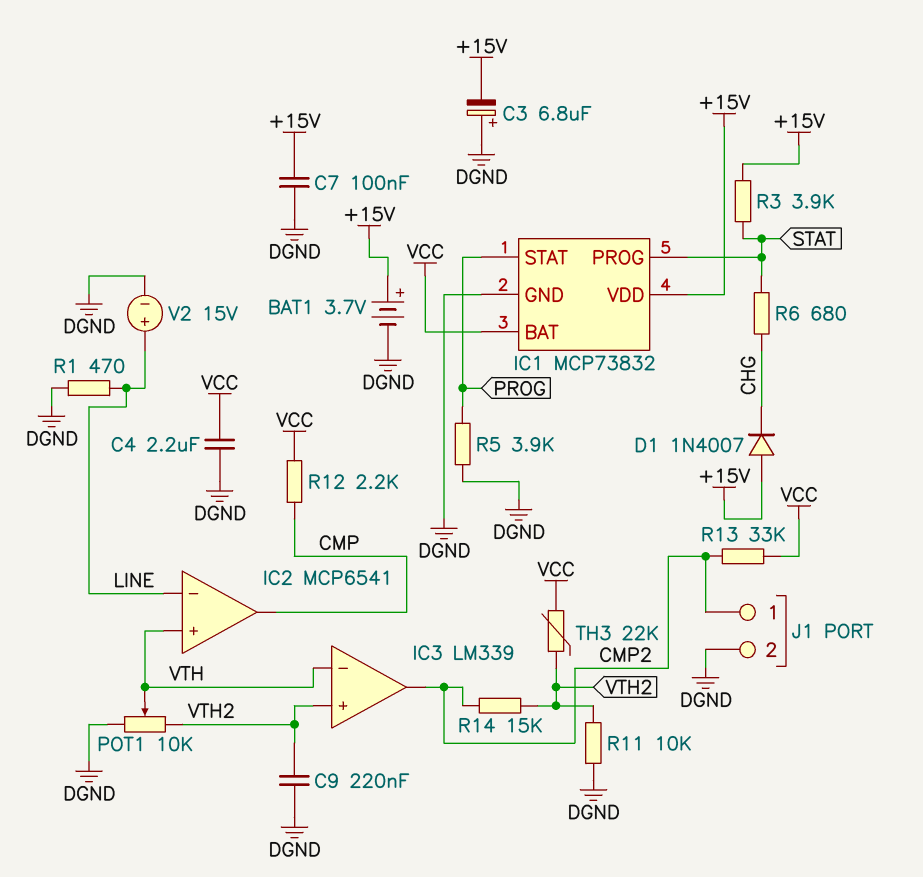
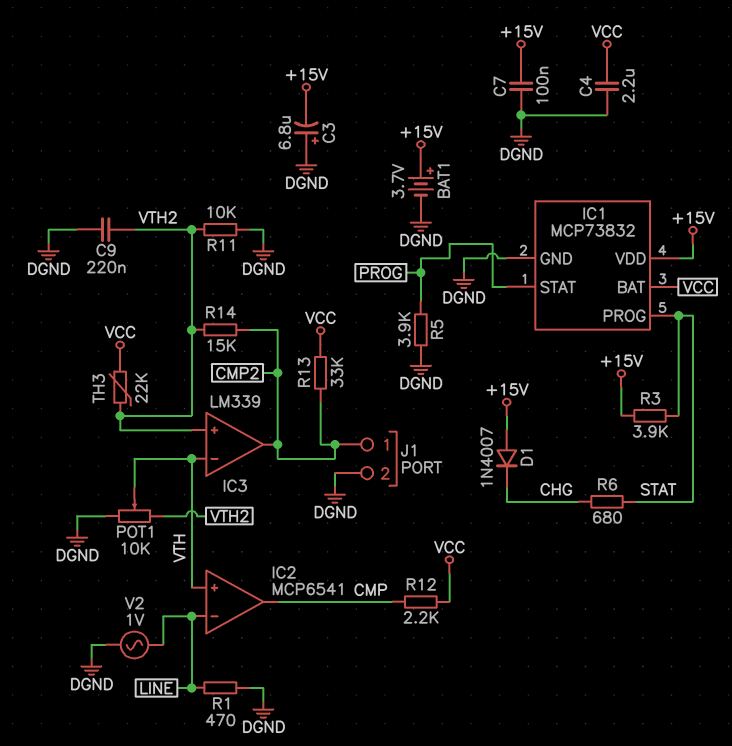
V2: 15V (plus LINE, minus DGND) -> AC 1V (DGND, LINE)

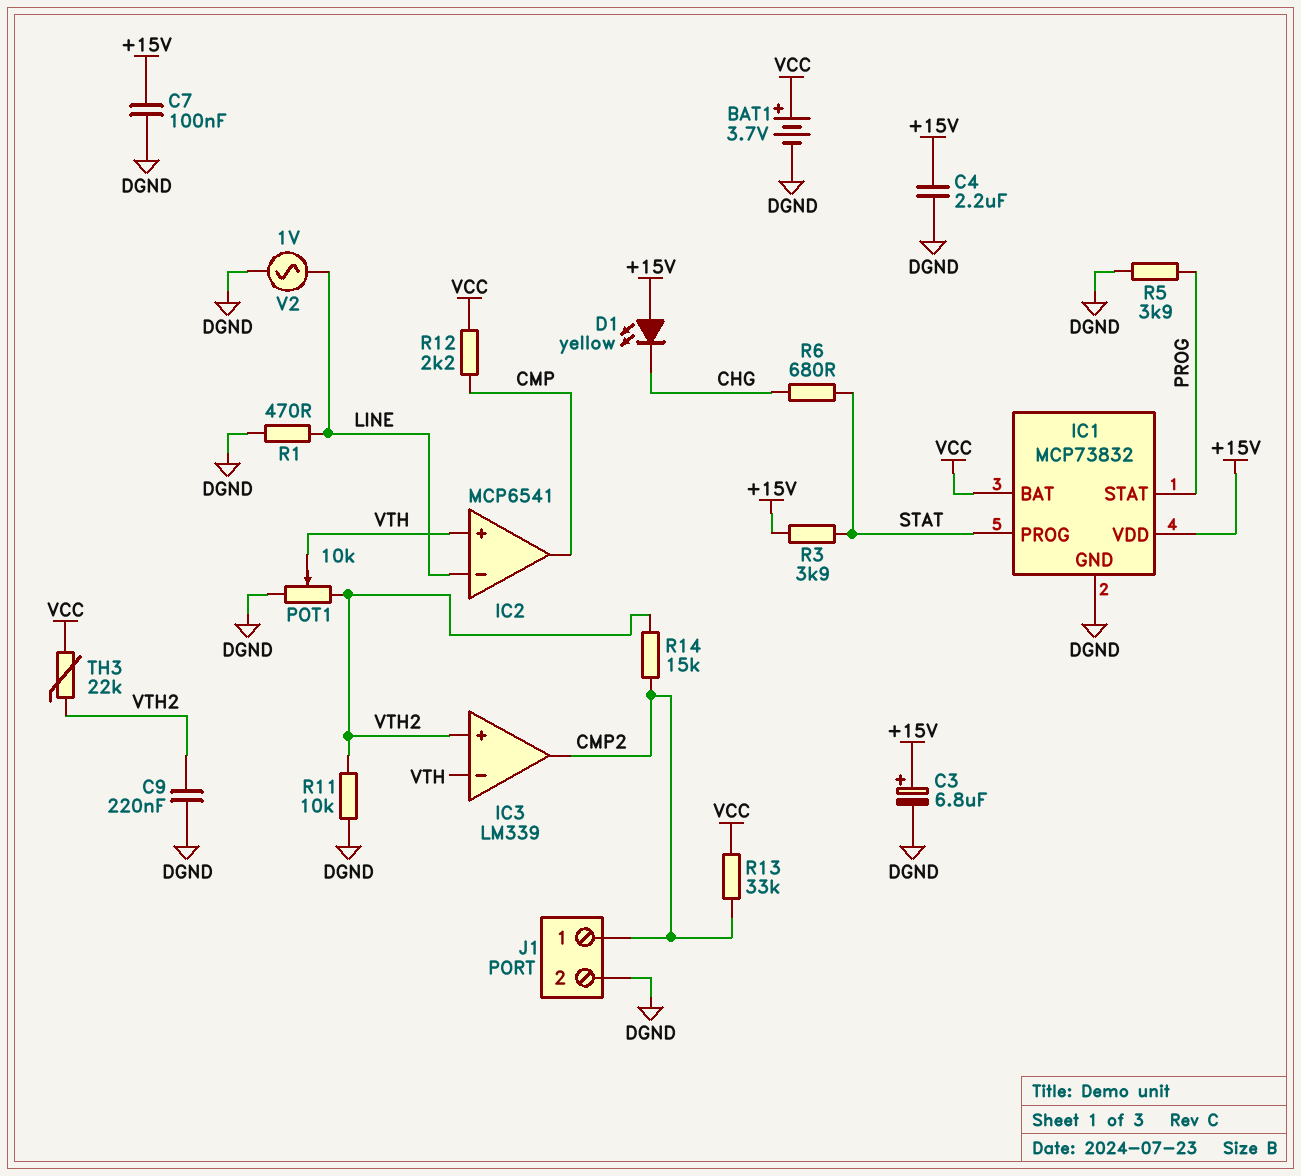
BAT1: 3.7V (plus +15V, minus DGND) -> 3.7V (plus VCC, minus DGND)
C3: 6.8uF (plus DGND, minus +15V) -> 6.8uF (plus +15V, minus DGND)
C4: 2.2uF (DGND, VCC) -> 2.2uF (+15V, DGND)
D1: diode 1N4007 (A +15V, K CHG) -> LED yellow (A +15V, K CHG)

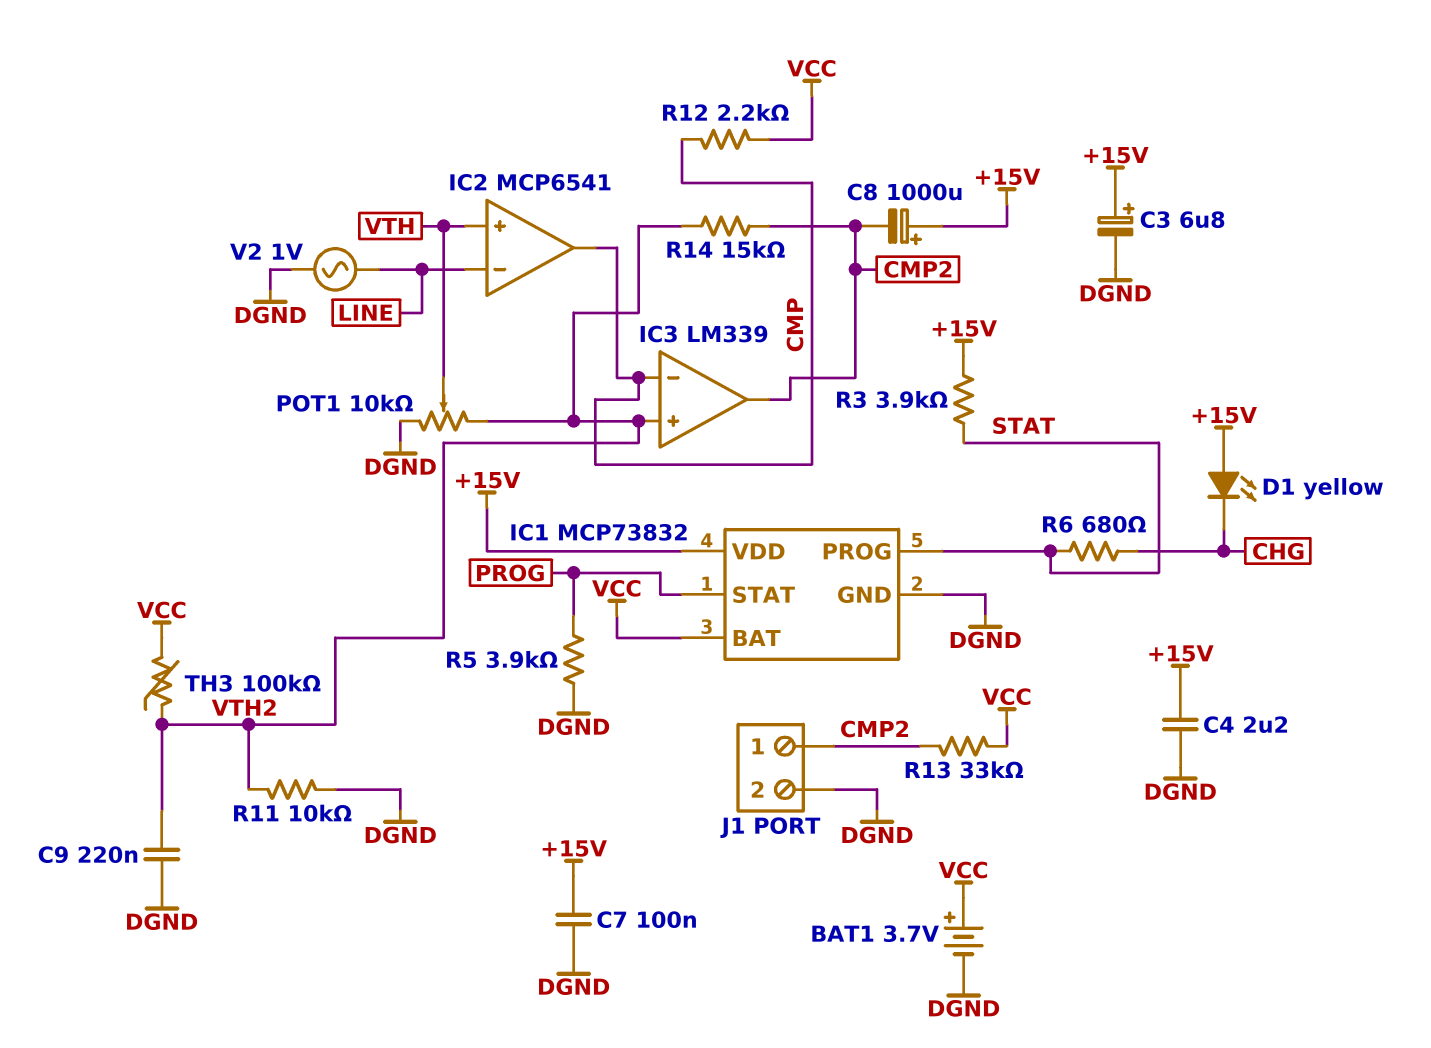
C8: none -> 1000uF (plus +15V, minus CMP2)
IC3 pin in-: VTH -> CMP
R1: 470 (DGND, LINE) -> none
TH3: 22k (VCC, VTH2) -> 100k (VCC, VTH2)

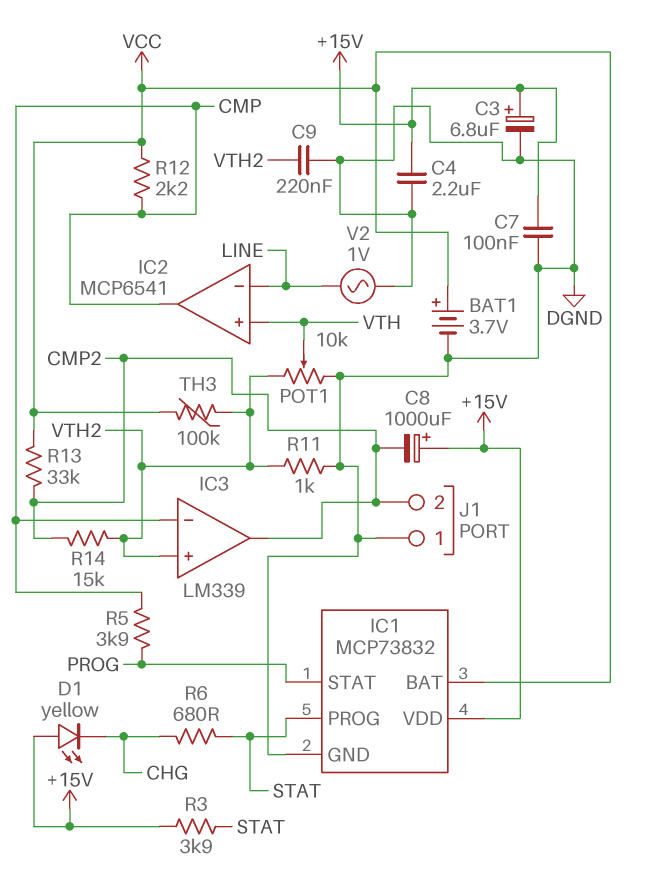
J1 pin 1: CMP2 -> DGND
J1 pin 2: DGND -> CMP2
R5: 3.9k (DGND, PROG) -> 3.9k (CMP, PROG)
R11: 10k (DGND, VTH2) -> 1k (DGND, VTH2)

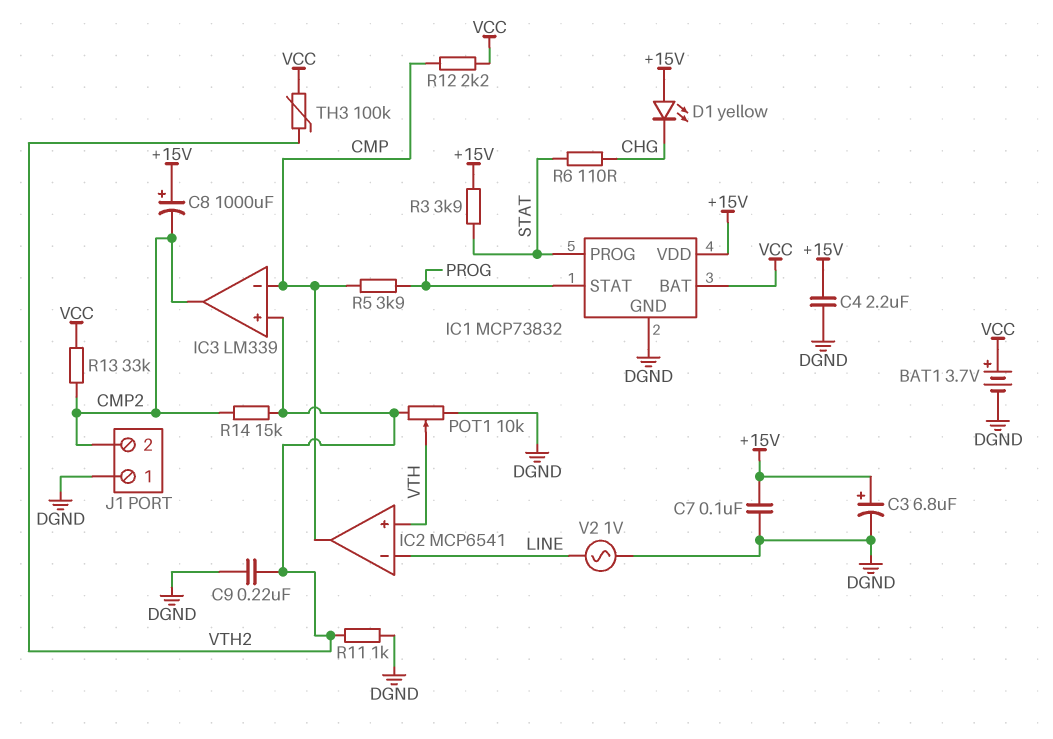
R6: 680 (CHG, STAT) -> 110 (CHG, STAT)

